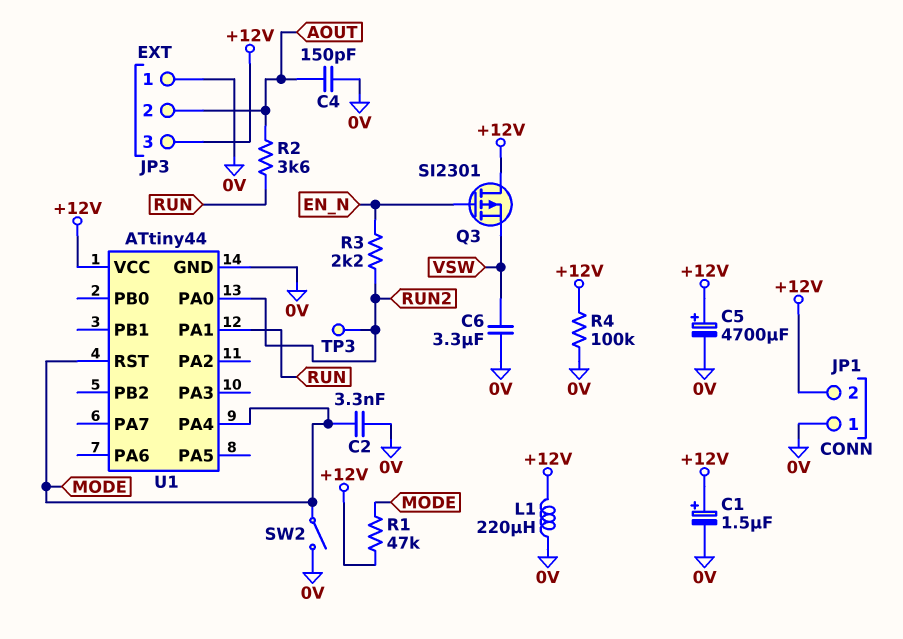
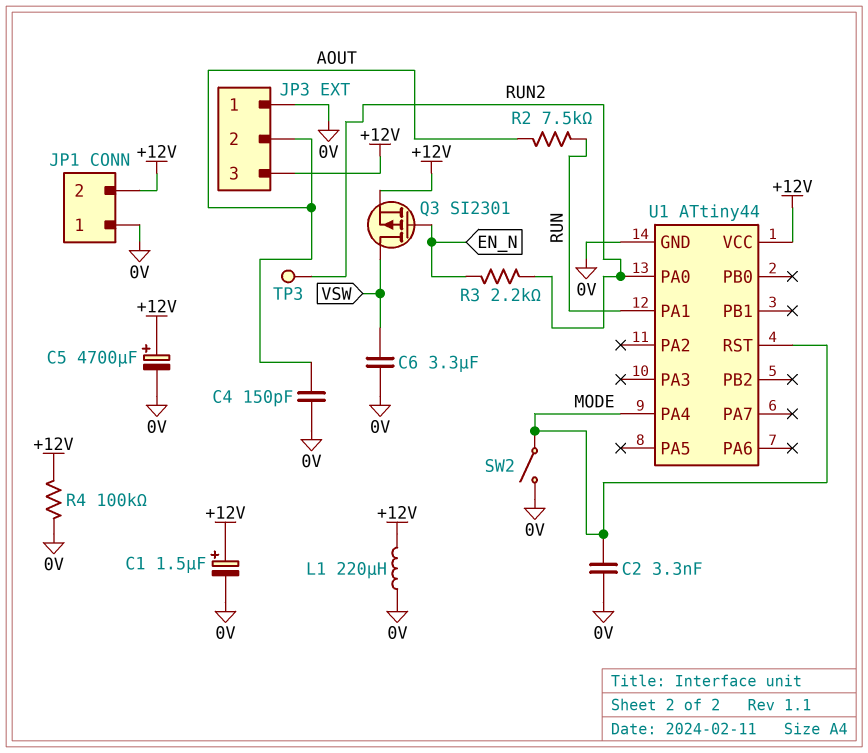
Q3: PMOS SI2301 (G EN_N, D +12V, S VSW) -> PMOS SI2301 (G EN_N, D VSW, S +12V)
R1: 47k (+12V, MODE) -> none
R2: 3.6k (AOUT, RUN) -> 7.5k (AOUT, RUN)

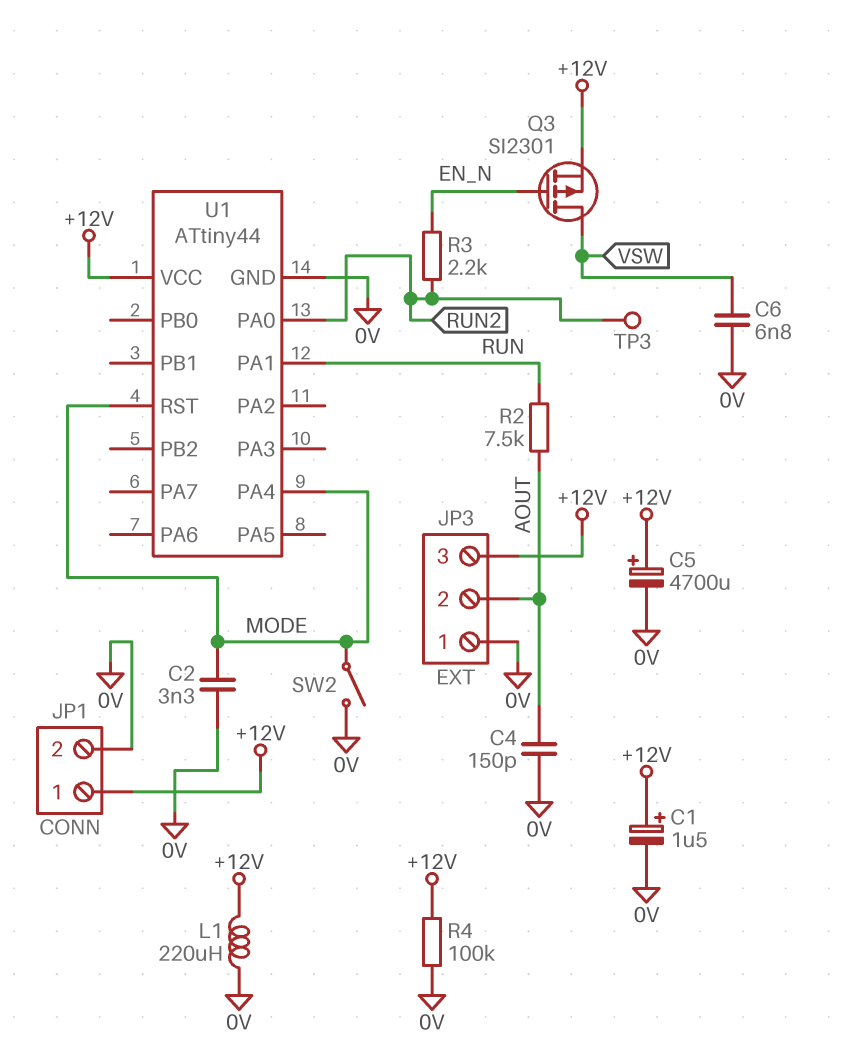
C6: 3.3uF (0V, VSW) -> 6.8nF (0V, VSW)
JP1 pin 1: 0V -> +12V
JP1 pin 2: +12V -> 0V

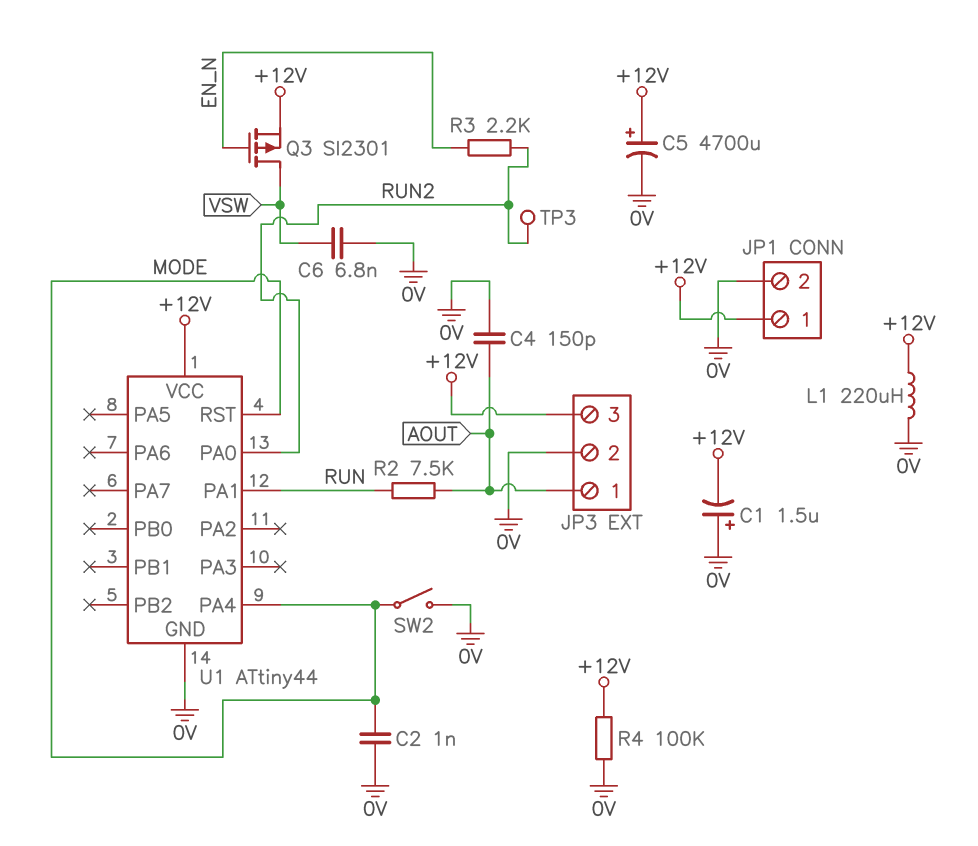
C1: 1.5uF (plus +12V, minus 0V) -> 1.5uF (plus 0V, minus +12V)
C2: 3.3nF (0V, MODE) -> 1nF (0V, MODE)
JP3 pin 1: 0V -> AOUT
JP3 pin 2: AOUT -> 0V

